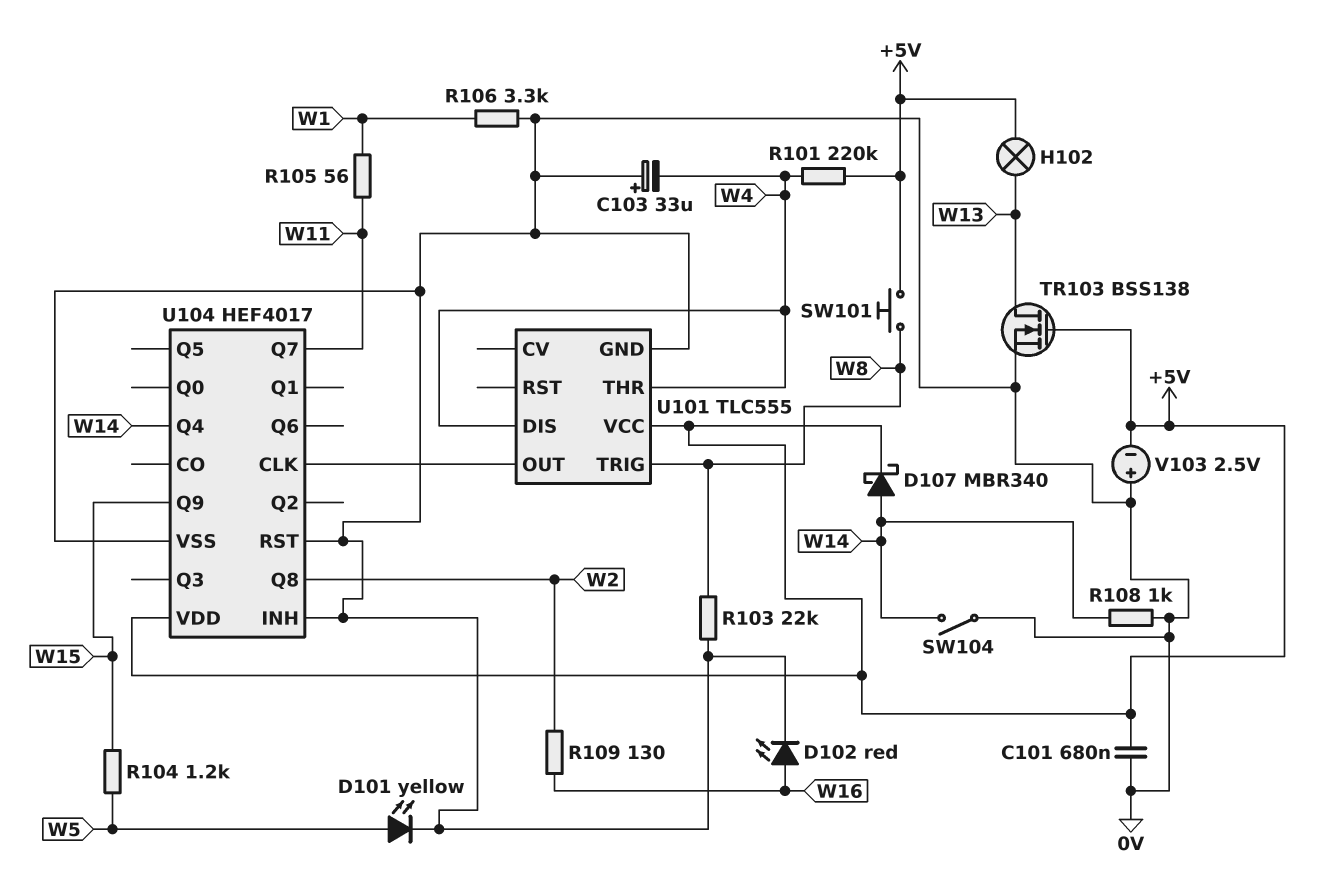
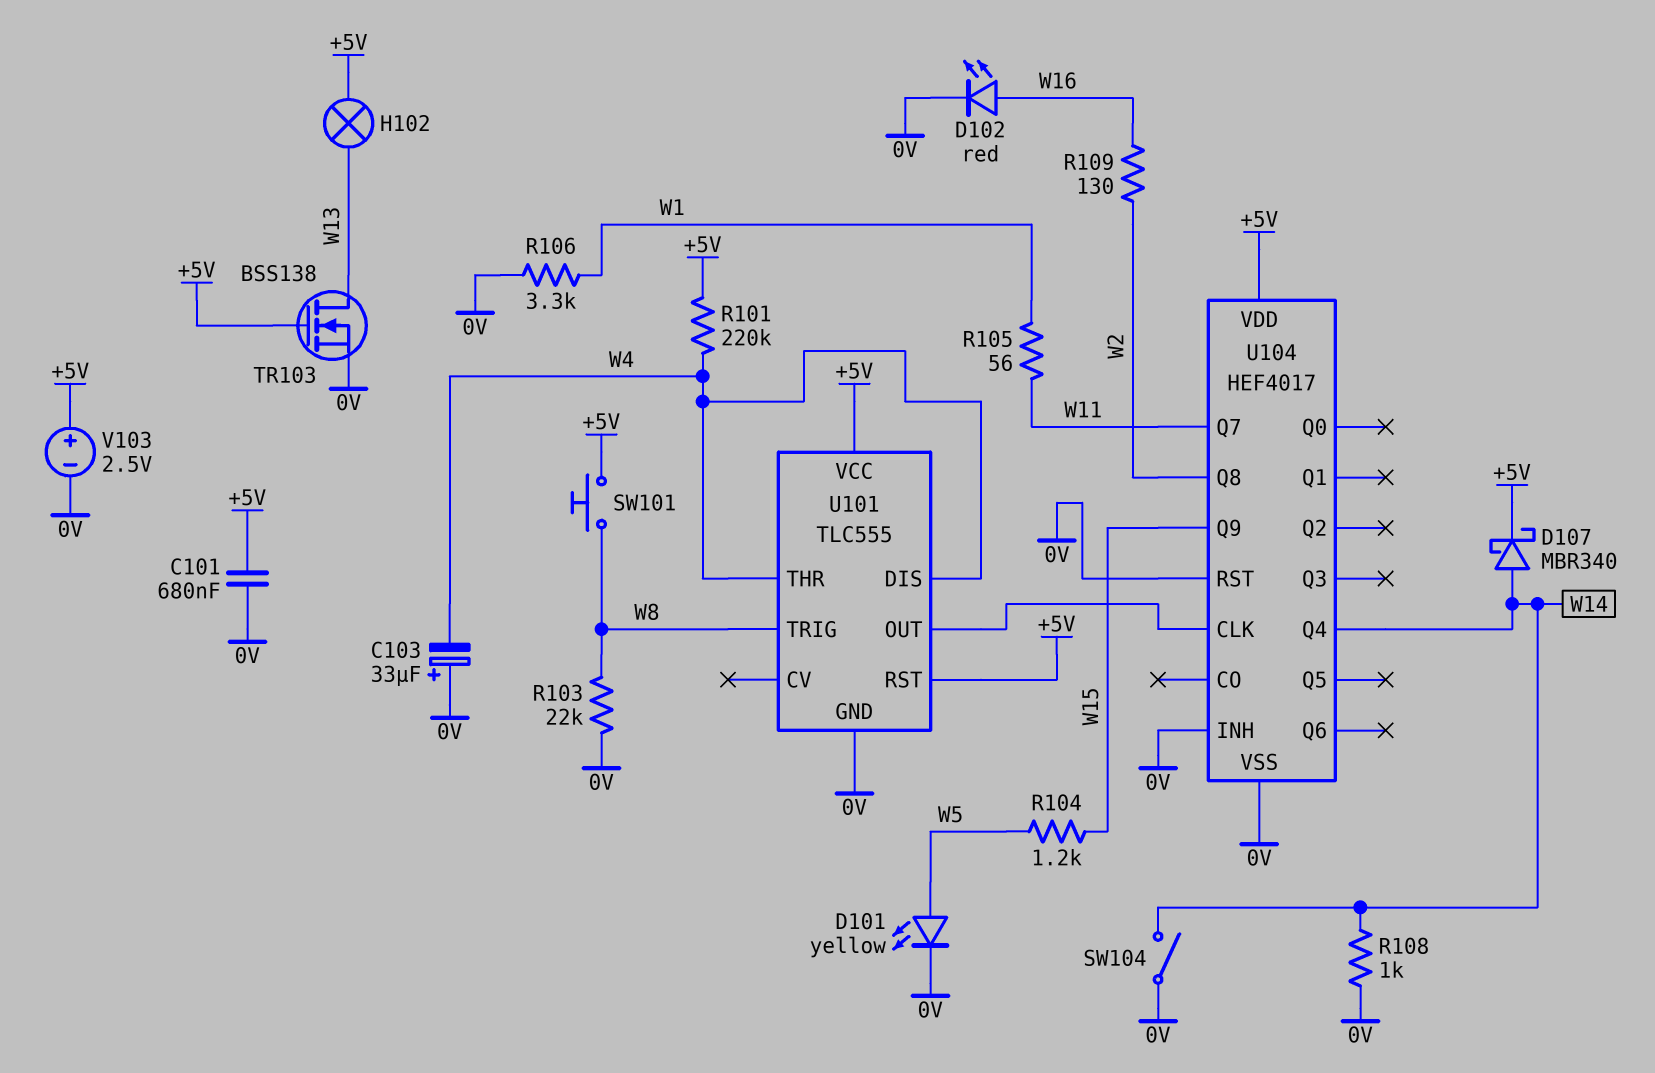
U101 pin RST: none -> +5V
V103: 2.5V (plus 0V, minus +5V) -> 2.5V (plus +5V, minus 0V)

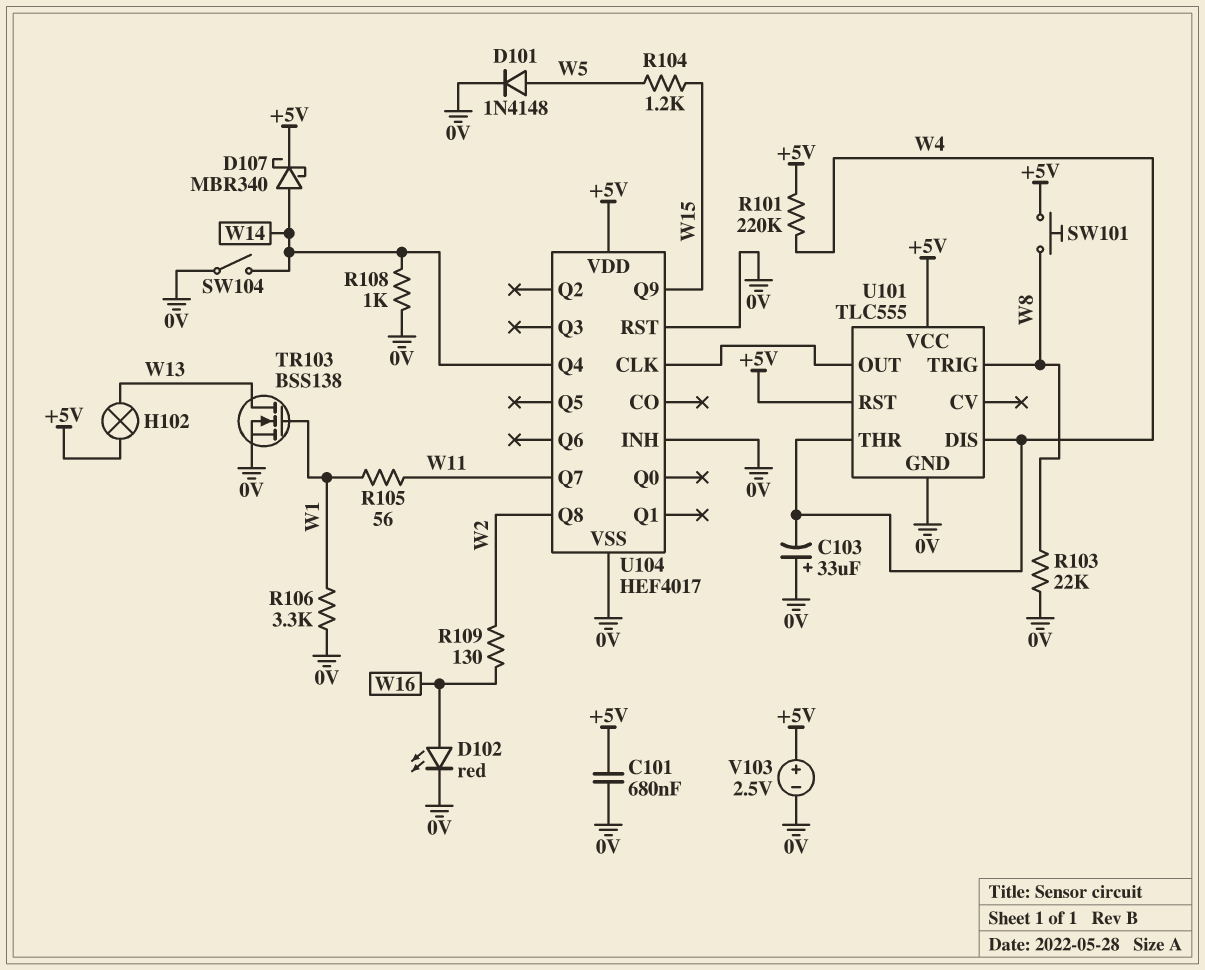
D101: LED yellow (A W5, K 0V) -> diode 1N4148 (A W5, K 0V)
TR103: NMOS BSS138 (G +5V, D W13, S 0V) -> NMOS BSS138 (G W1, D W13, S 0V)

